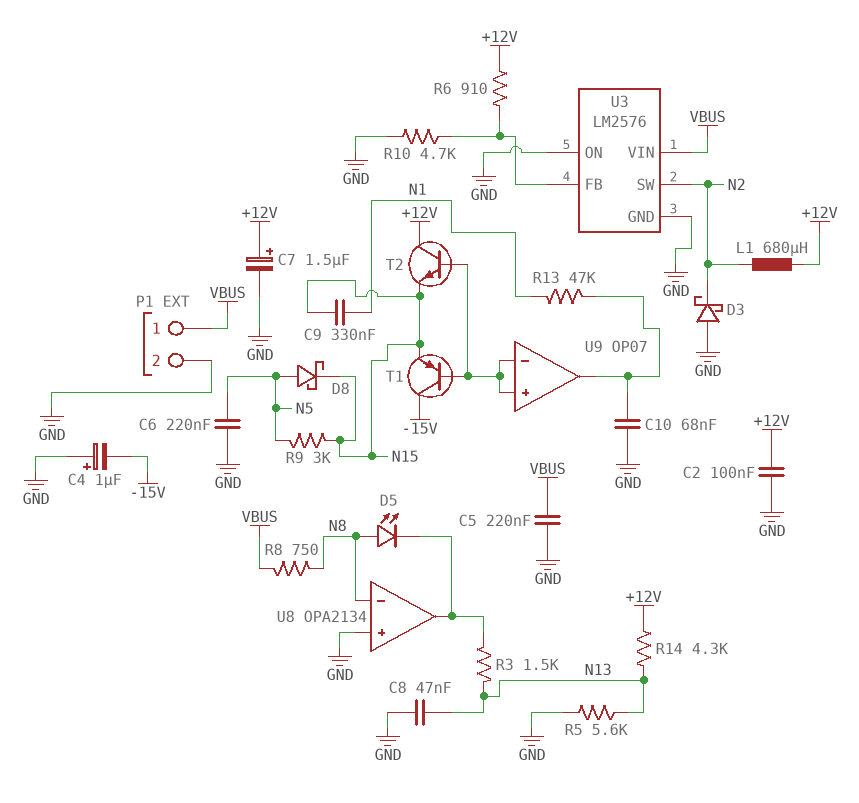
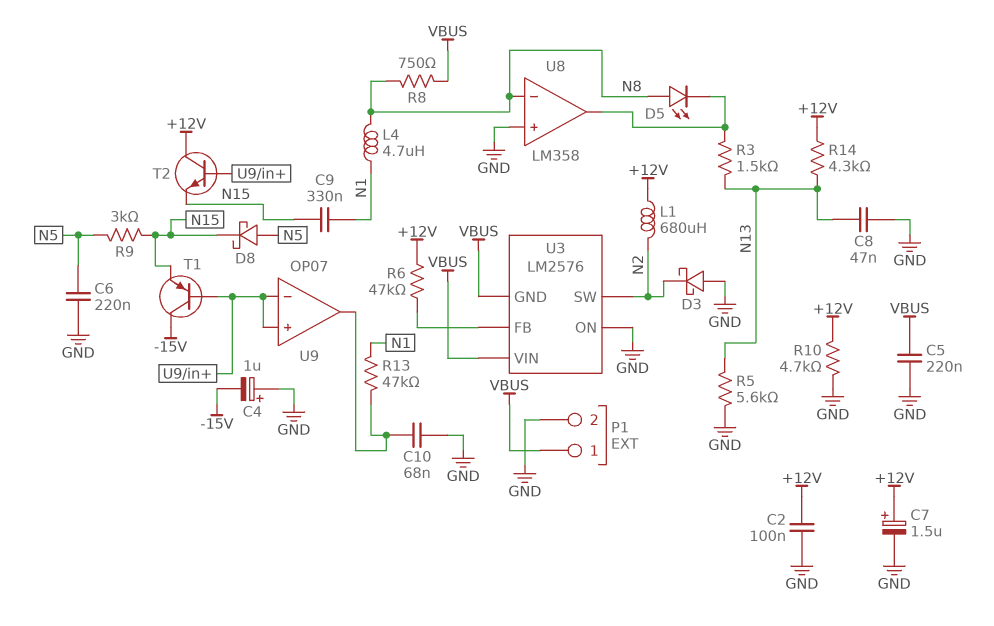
L4: none -> 4.7uH (N1, N8)
R6: 910 (+12V, U3/FB) -> 47k (+12V, U3/FB)
R10: 4.7k (GND, U3/FB) -> 4.7k (+12V, GND)
U3 pin GND: GND -> VBUS
U8: OPA2134 -> LM358

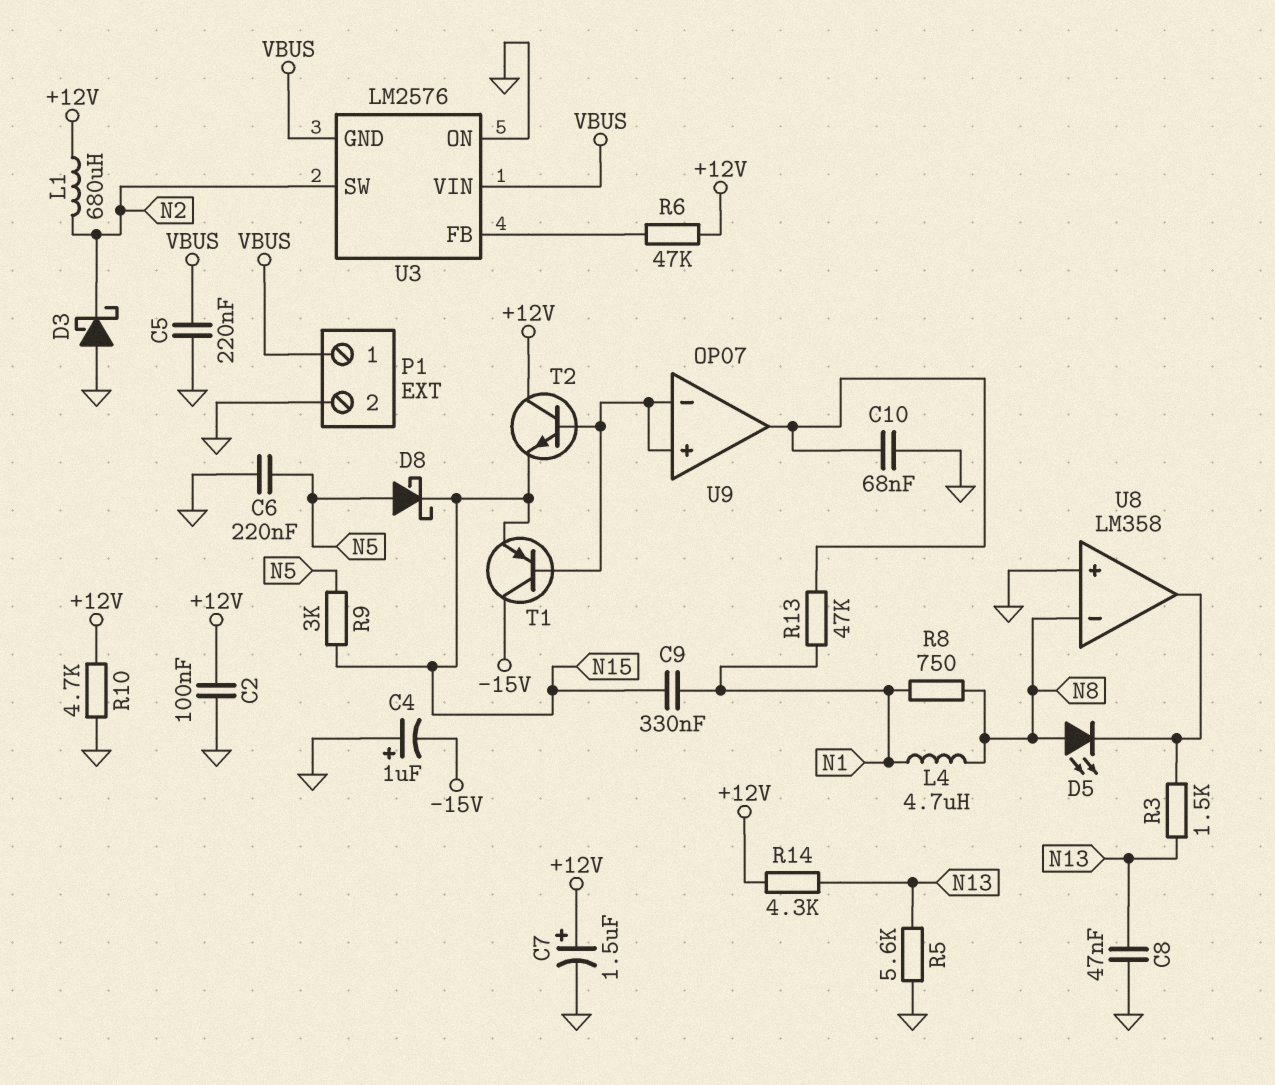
R8: 750 (N8, VBUS) -> 750 (N1, N8)

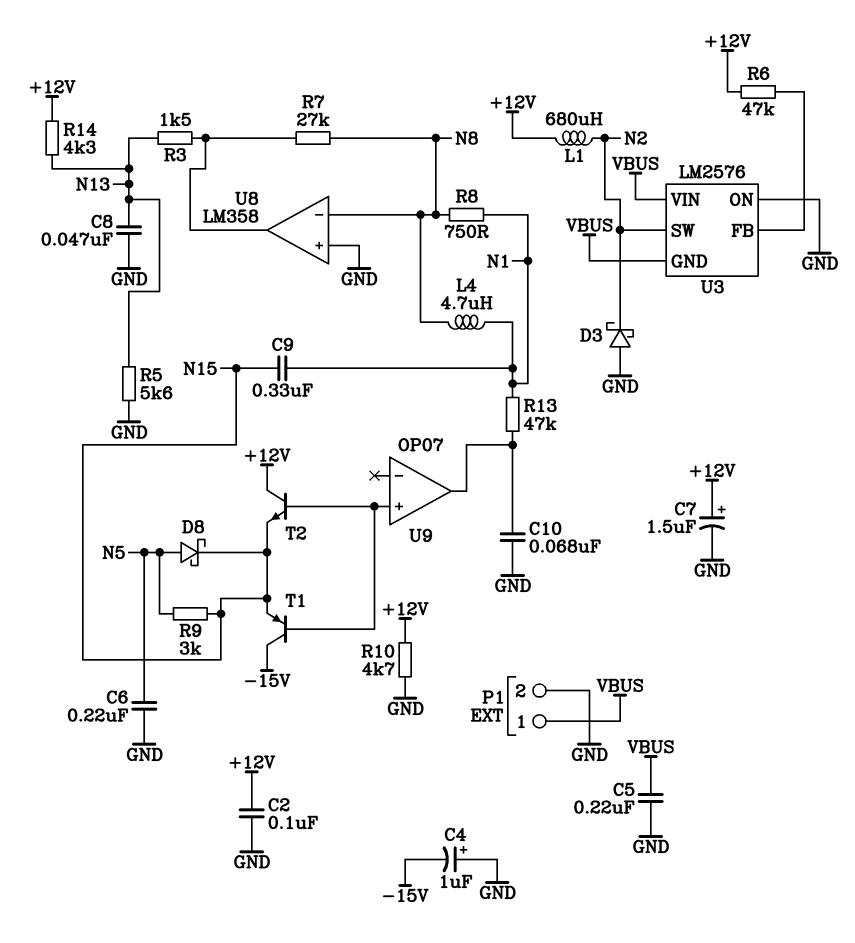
D5: LED (A N8, K U8/out) -> none
R7: none -> 27k (N8, U8/out)
U9 pin in-: U9/in+ -> none

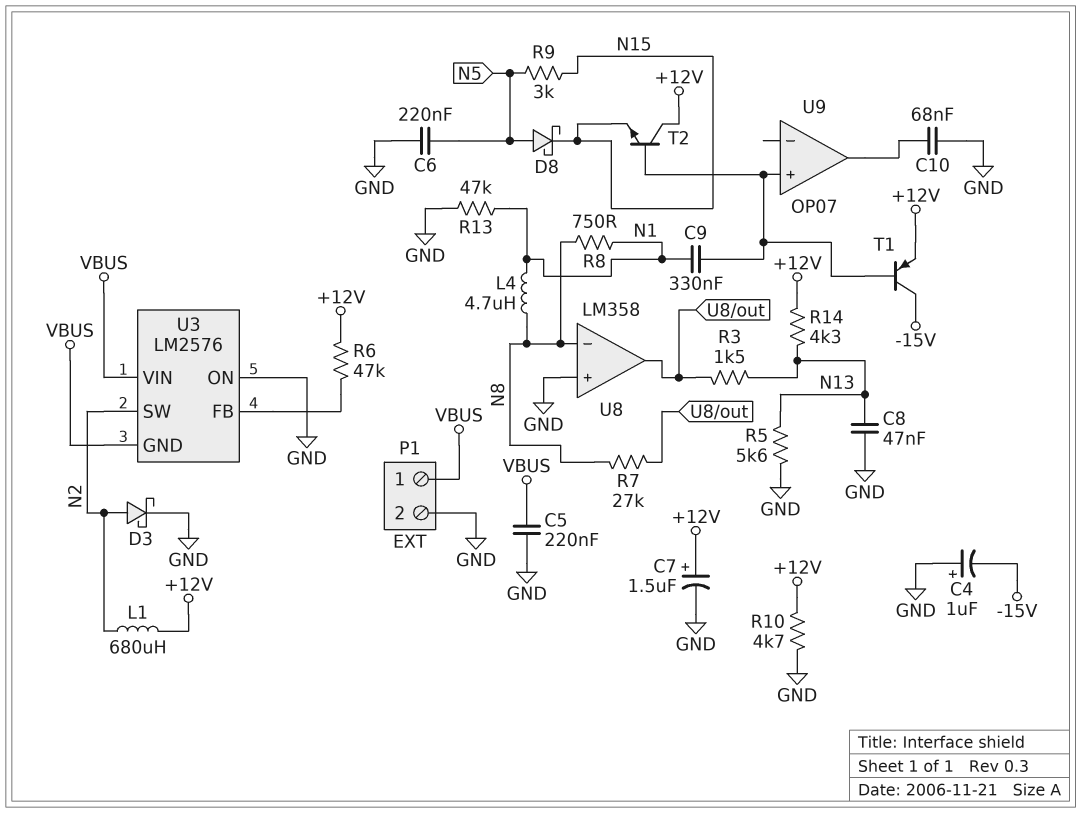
C2: 100nF (+12V, GND) -> none
C9: 330nF (N1, N15) -> 330nF (N1, U9/in+)
D3: schottky (A GND, K N2) -> schottky (A N2, K GND)
R13: 47k (N1, U9/out) -> 47k (GND, N1)
T1: PNP (B U9/in+, C -15V, E N15) -> PNP (B U9/in+, C -15V, E +12V)

